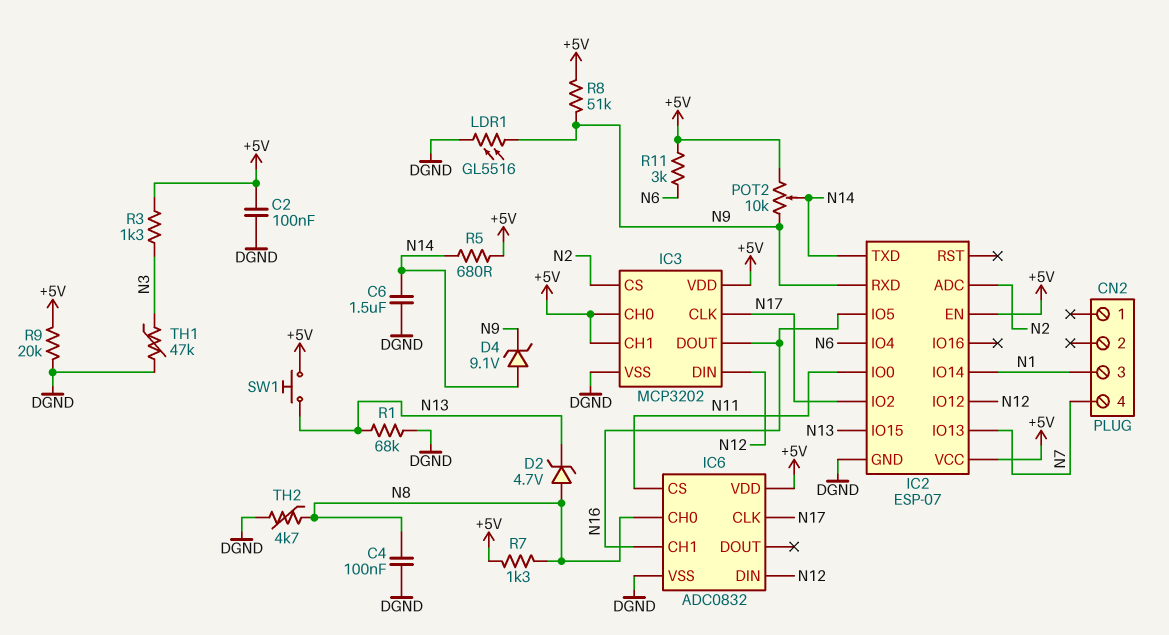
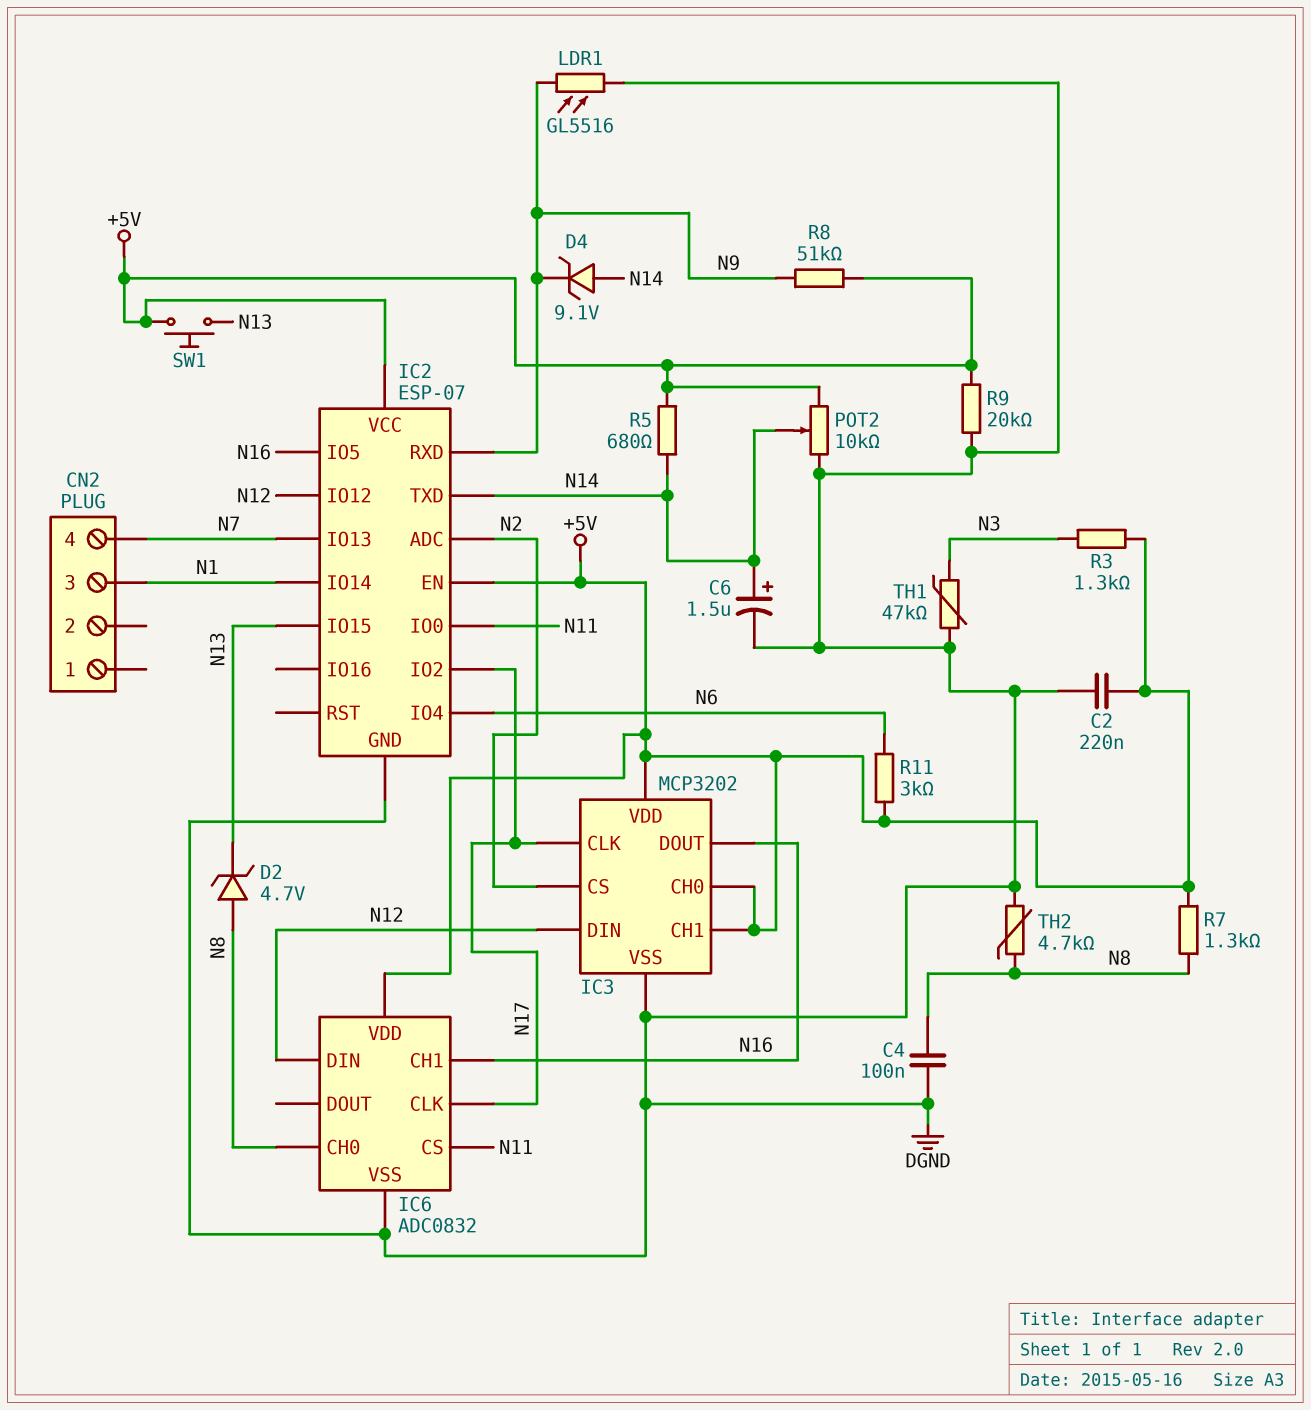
C2: 100nF (+5V, DGND) -> 220nF (+5V, DGND)
C6: 1.5uF (DGND, N14) -> 1.5uF (plus N14, minus DGND)
POT2: 10k (+5V, N9, wiper N14) -> 10k (+5V, DGND, wiper N14)
R1: 68k (DGND, N13) -> none

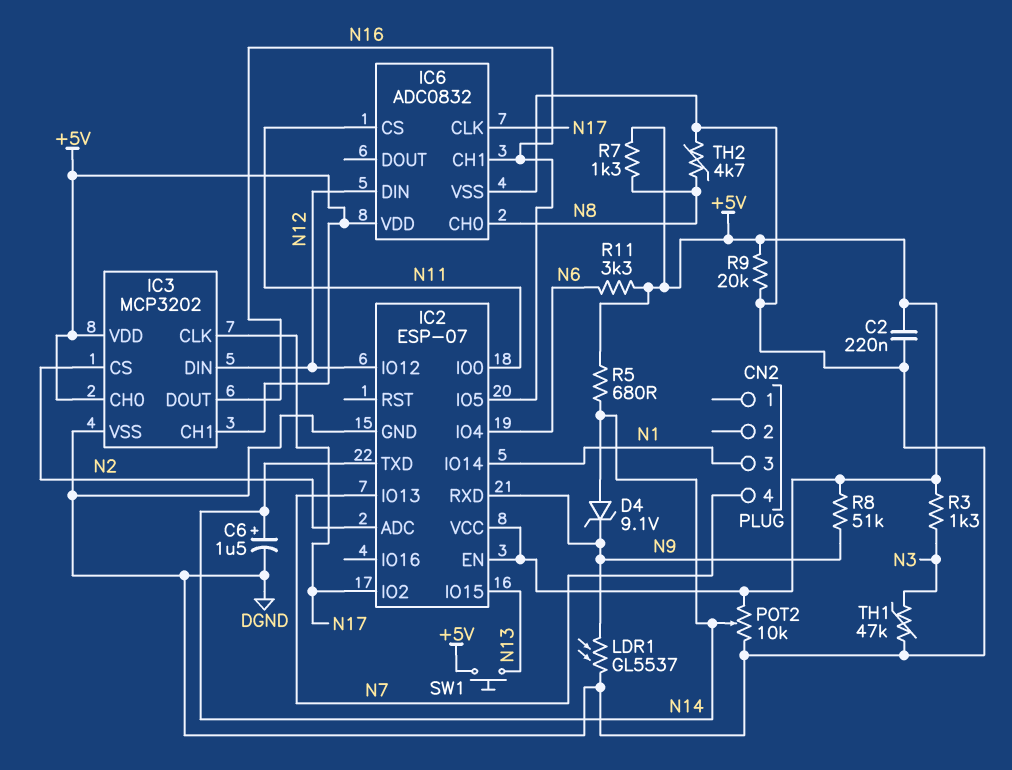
C4: 100nF (DGND, N8) -> none
D2: zener 4.7V (A N8, K N13) -> none
LDR1: GL5516 (DGND, N9) -> GL5537 (DGND, N9)
R11: 3k (+5V, N6) -> 3.3k (+5V, N6)

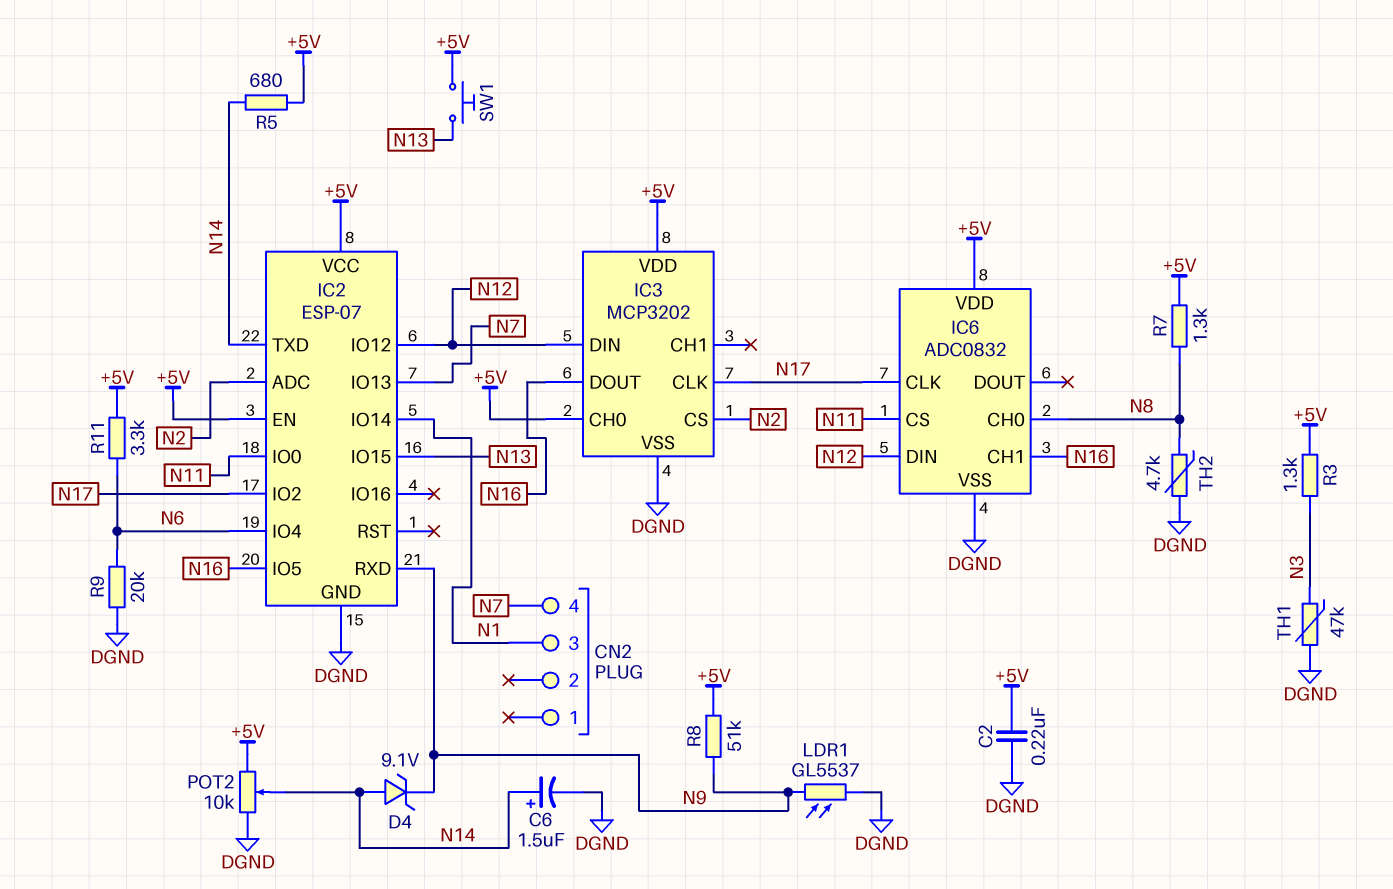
IC3 pin CH1: +5V -> none
R9: 20k (+5V, DGND) -> 20k (DGND, N6)

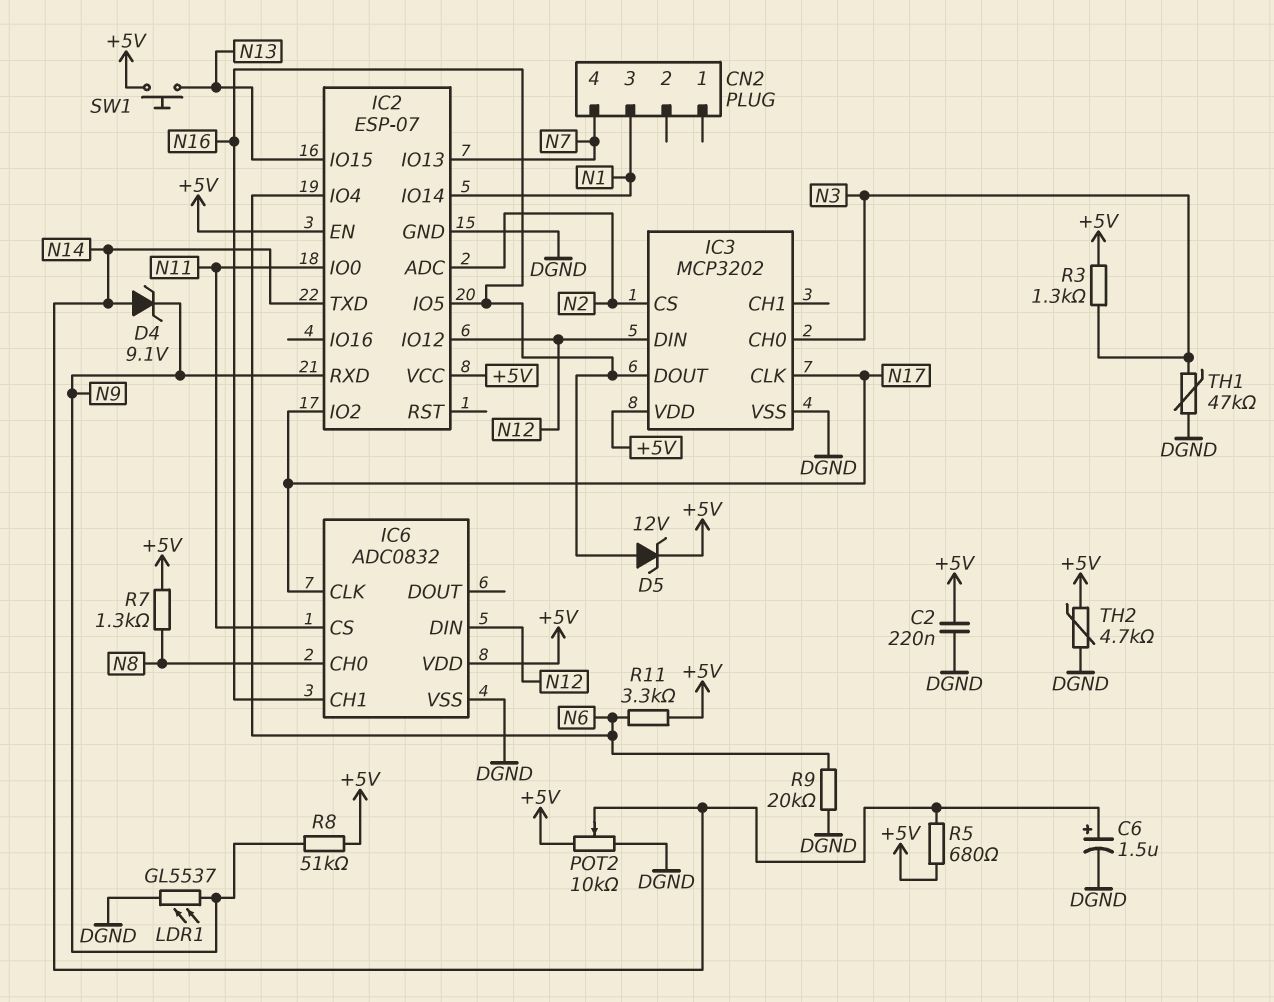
D5: none -> zener 12V (A N16, K +5V)
IC3 pin CH0: +5V -> N3
TH2: 4.7k (DGND, N8) -> 4.7k (+5V, DGND)

